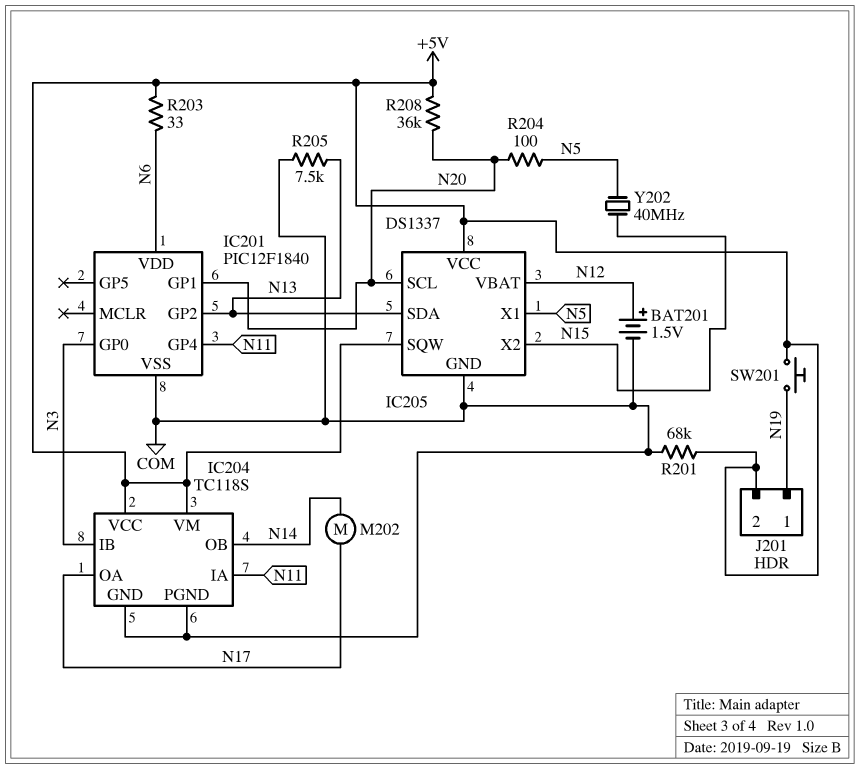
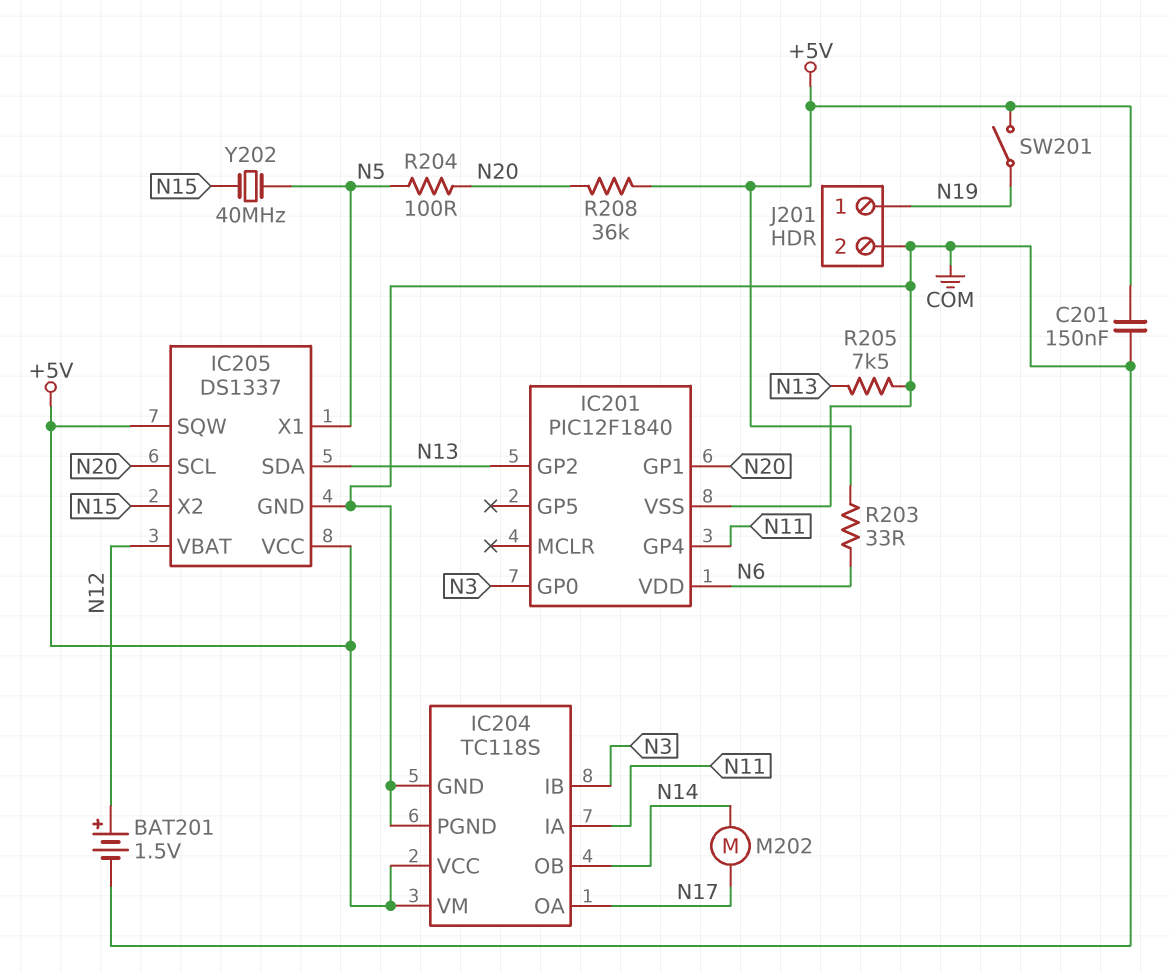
C201: none -> 150nF (+5V, COM)
J201 pin 2: +5V -> COM
R201: 68k (+5V, COM) -> none
SW201: button (+5V, N19) -> switch (+5V, N19)

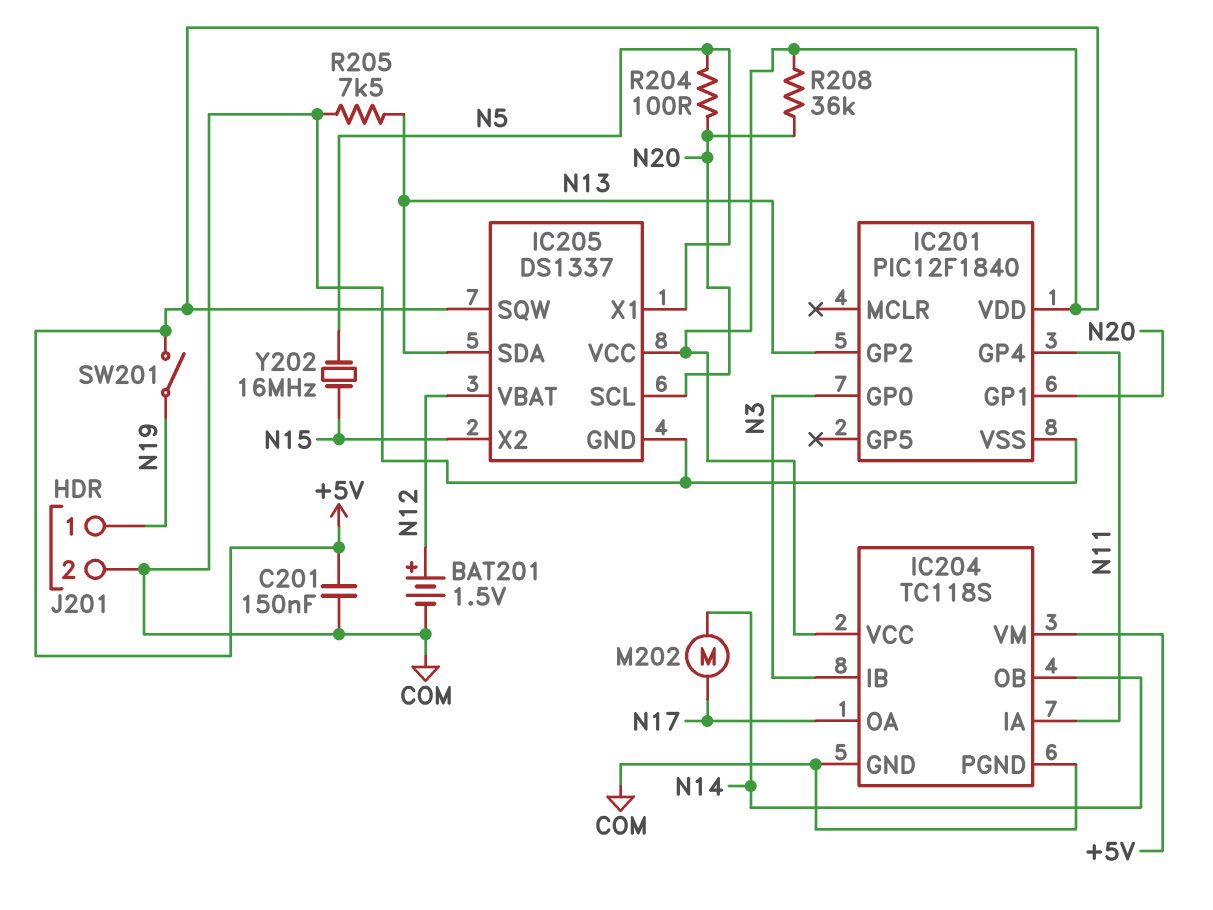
IC201 pin VDD: N6 -> +5V
R203: 33 (+5V, N6) -> none
Y202: 40MHz (N5, N15) -> 16MHz (N5, N15)

